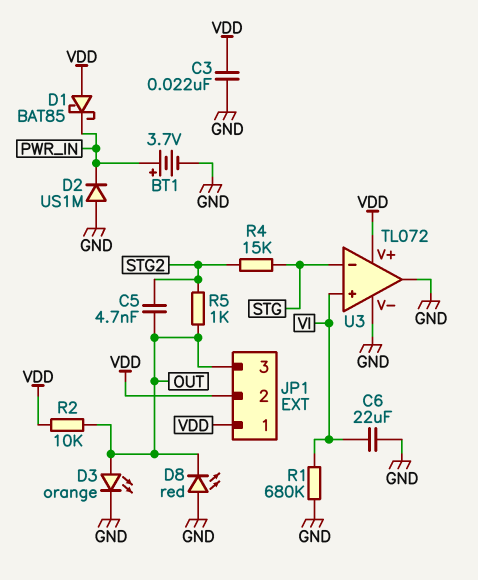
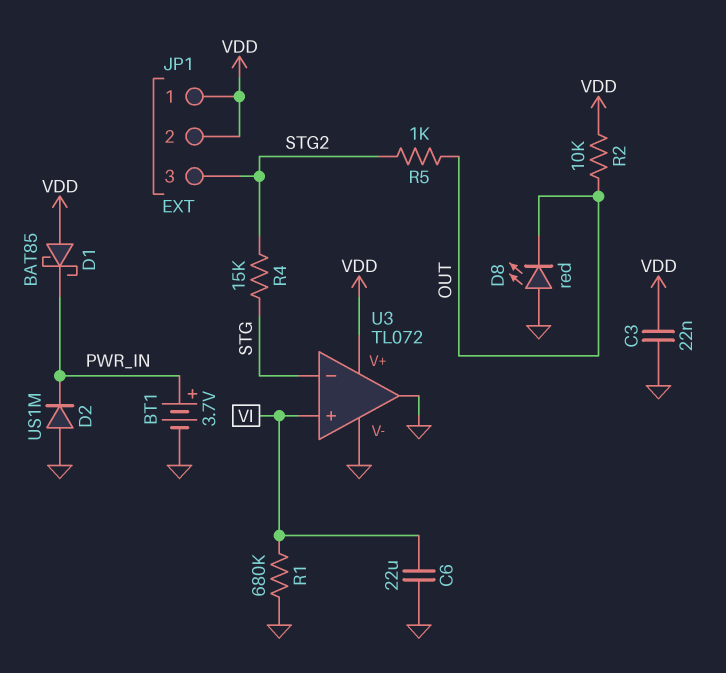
C5: 4.7nF (OUT, STG2) -> none
D3: LED orange (A OUT, K GND) -> none
JP1 pin 3: OUT -> STG2

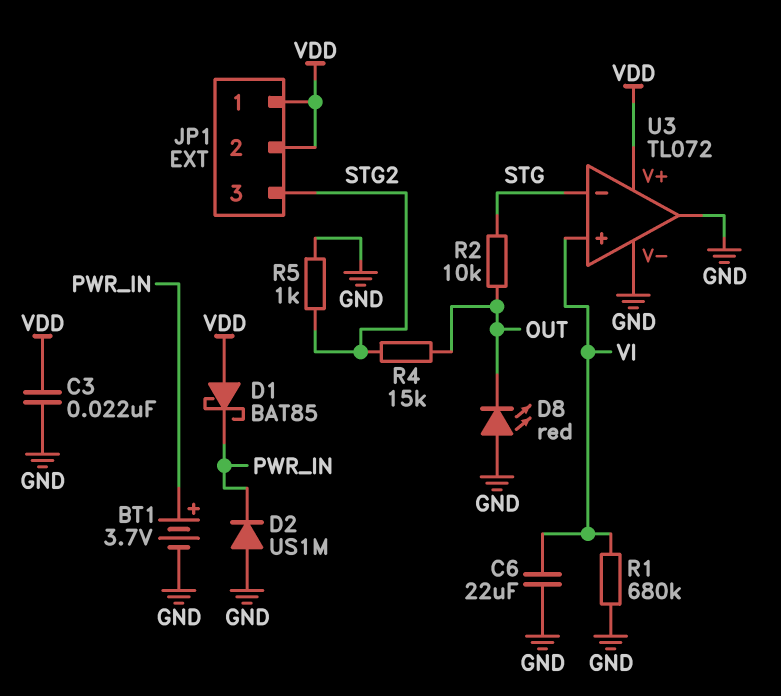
R2: 10k (OUT, VDD) -> 10k (OUT, STG)
R4: 15k (STG, STG2) -> 15k (OUT, STG2)
R5: 1k (OUT, STG2) -> 1k (GND, STG2)

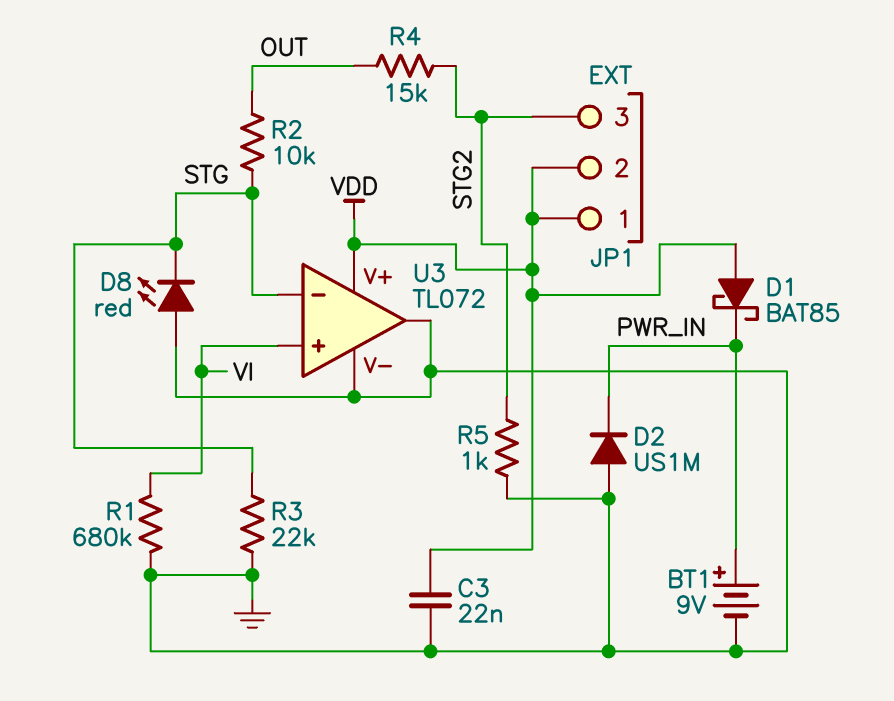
BT1: 3.7V (plus PWR_IN, minus GND) -> 9V (plus PWR_IN, minus GND)
C6: 22uF (GND, VI) -> none
D8: LED red (A GND, K OUT) -> LED red (A GND, K STG)
R3: none -> 22k (GND, STG)

